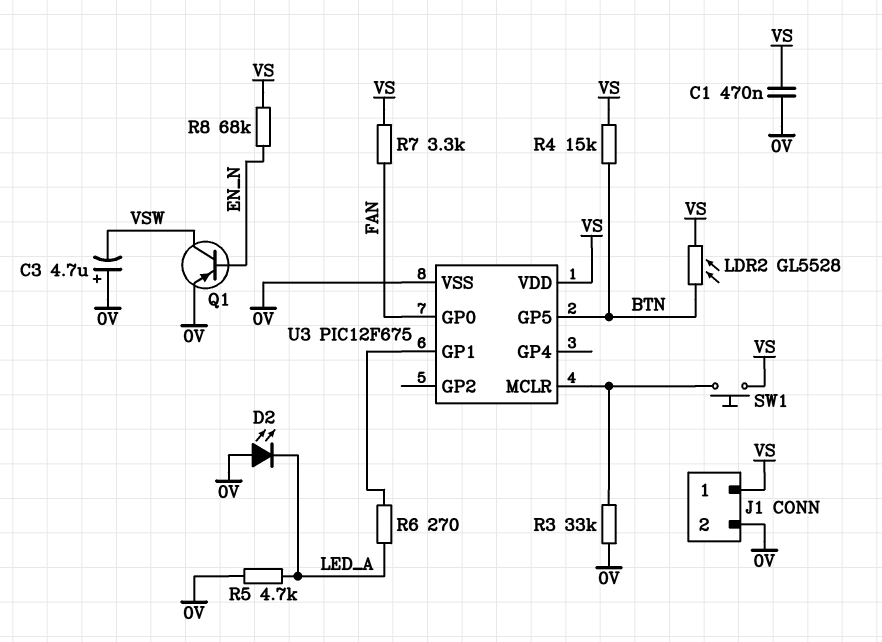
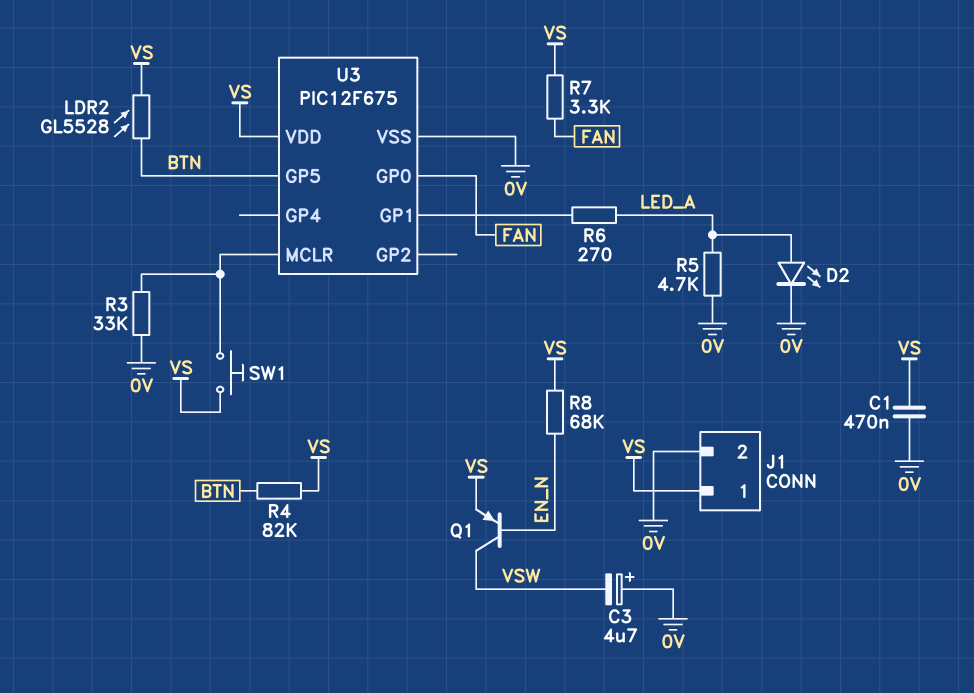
D2: LED (A 0V, K LED_A) -> LED (A LED_A, K 0V)
Q1: PNP (B EN_N, C VSW, E 0V) -> PNP (B EN_N, C VSW, E VS)
R4: 15k (BTN, VS) -> 82k (BTN, VS)

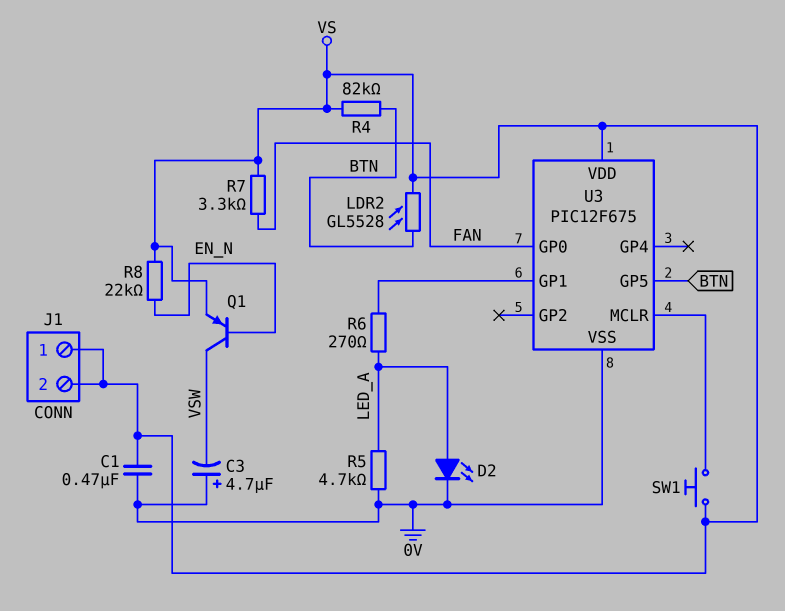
J1 pin 2: 0V -> VS
R3: 33k (0V, U3/MCLR) -> none
R8: 68k (EN_N, VS) -> 22k (EN_N, VS)

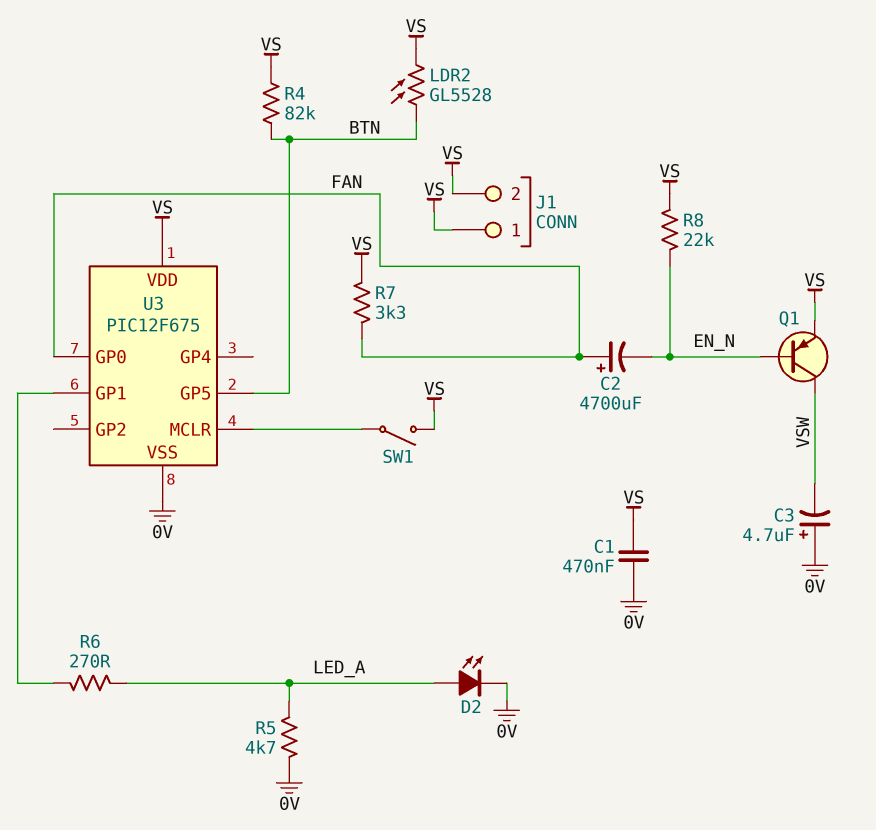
C2: none -> 4700uF (plus FAN, minus EN_N)
SW1: button (U3/MCLR, VS) -> switch (U3/MCLR, VS)

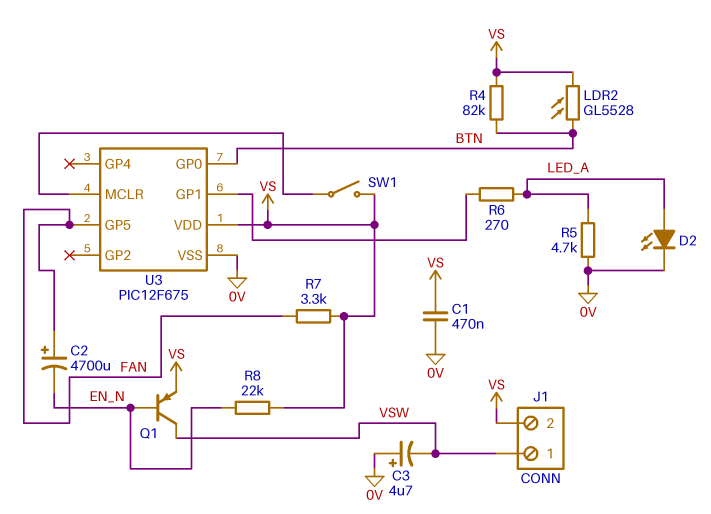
J1 pin 1: VS -> VSW
U3 pin GP0: FAN -> BTN
U3 pin GP5: BTN -> FAN

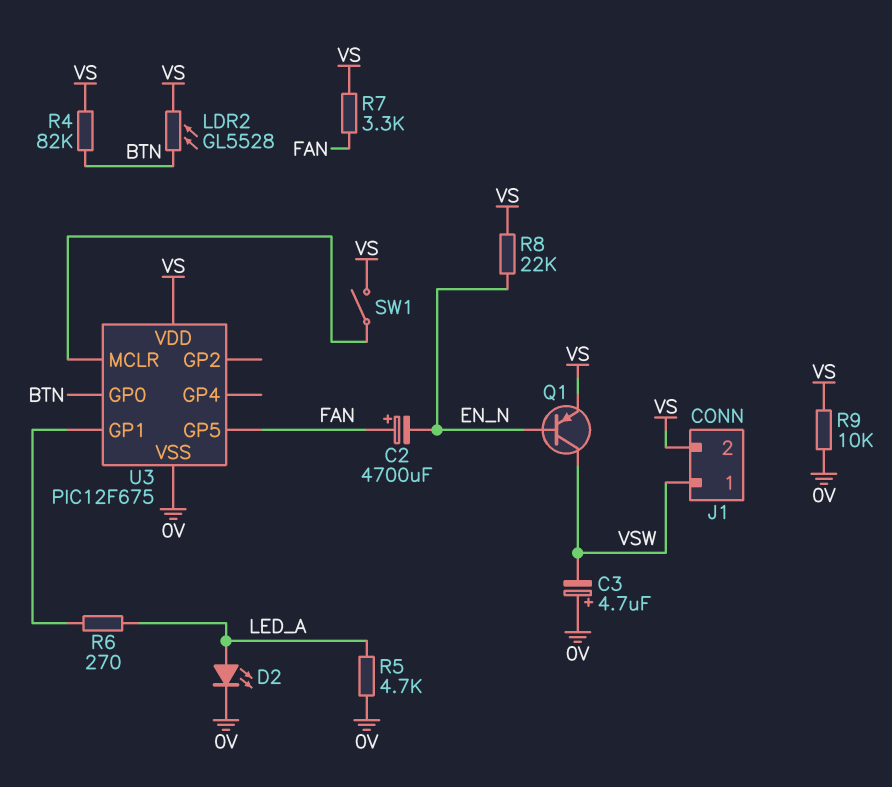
C1: 470nF (0V, VS) -> none
R9: none -> 10k (0V, VS)

